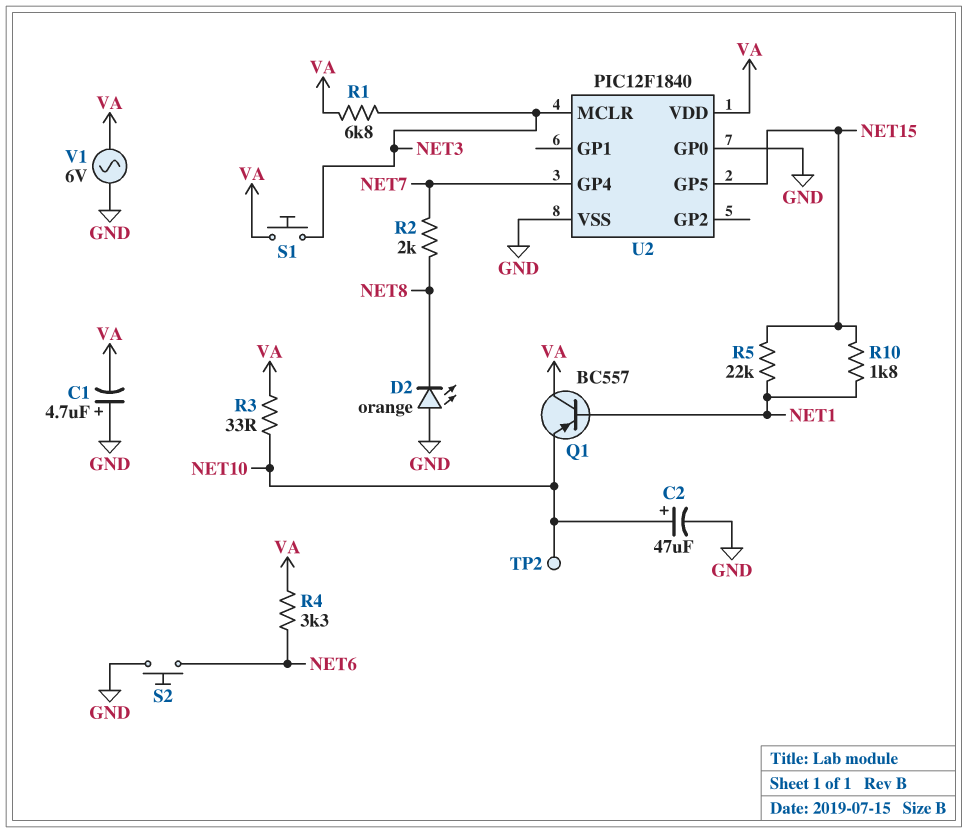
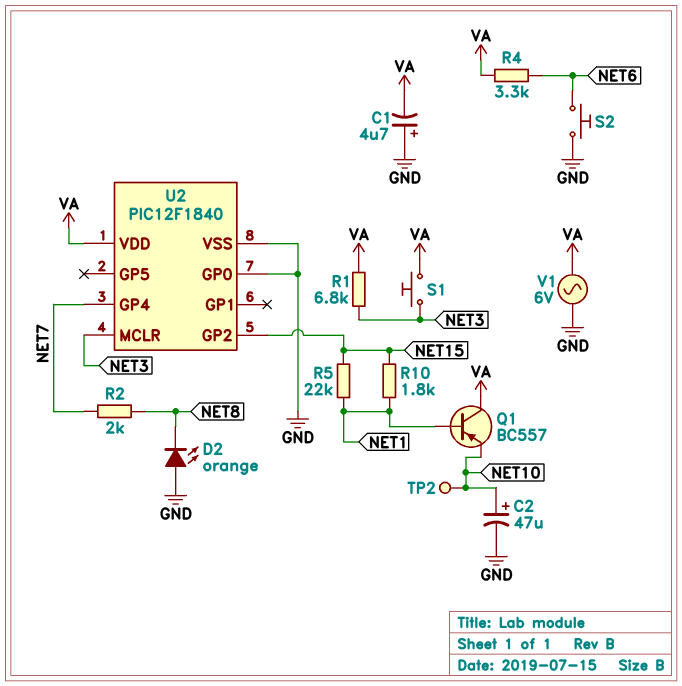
R3: 33 (NET10, VA) -> none
U2 pin GP2: none -> NET15
U2 pin GP5: NET15 -> none

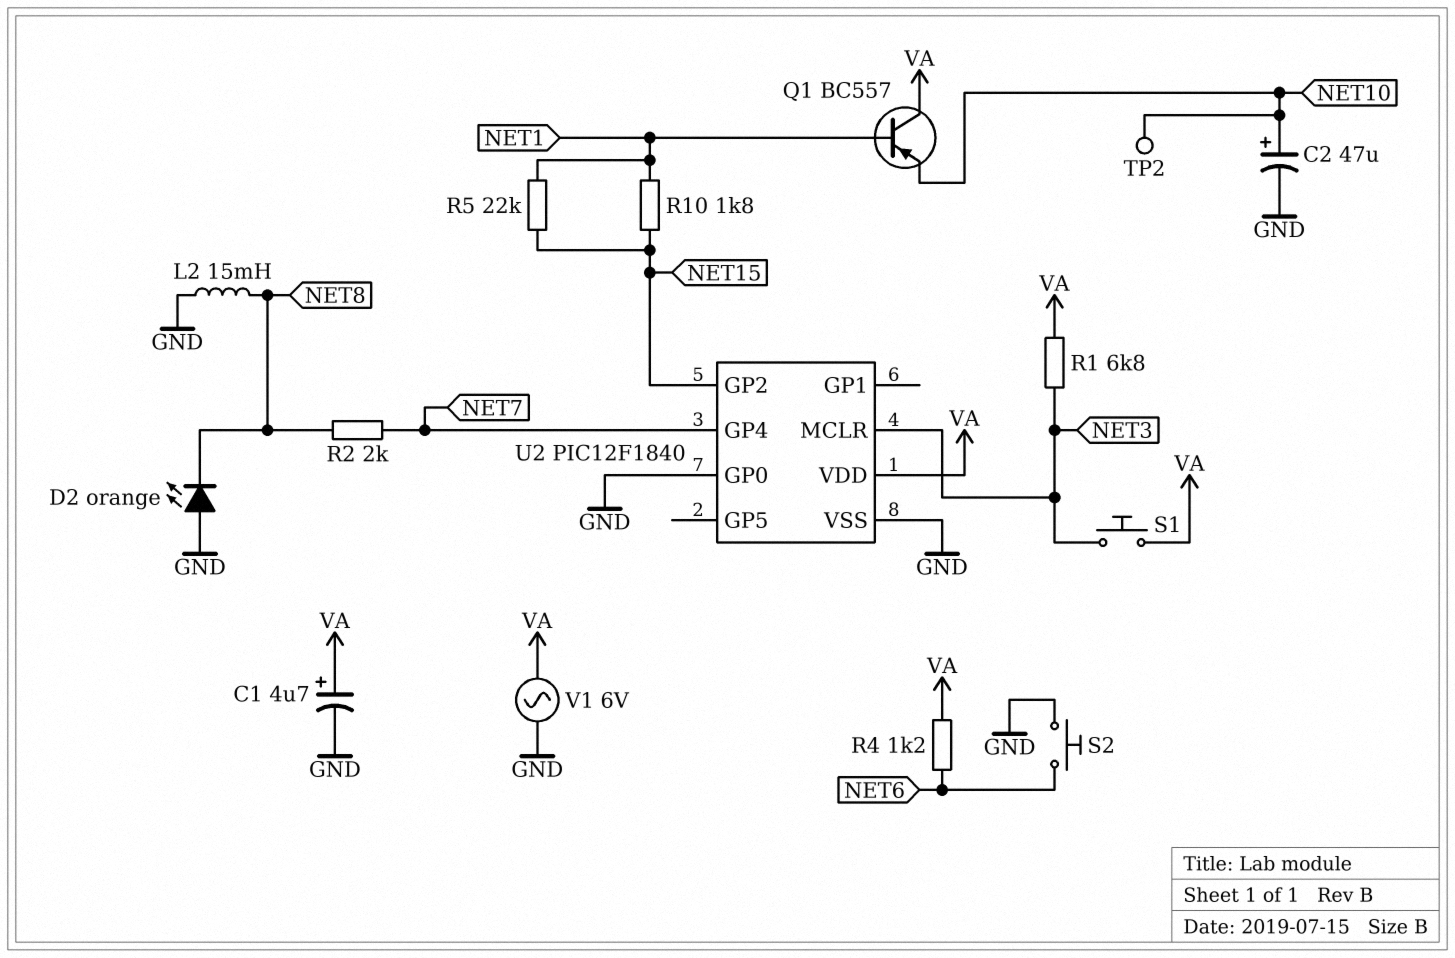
C1: 4.7uF (plus GND, minus VA) -> 4.7uF (plus VA, minus GND)
L2: none -> 15mH (GND, NET8)
R4: 3.3k (NET6, VA) -> 1.2k (NET6, VA)

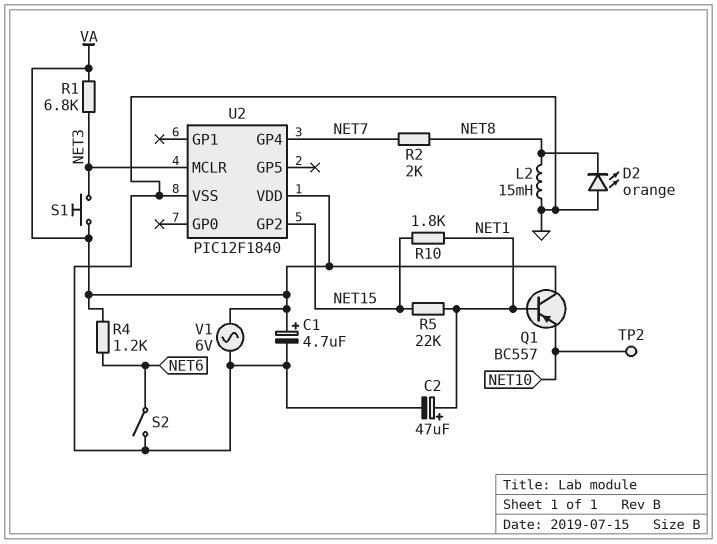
C2: 47uF (plus NET10, minus GND) -> 47uF (plus NET1, minus GND)
S2: button (GND, NET6) -> switch (GND, NET6)
U2 pin GP0: GND -> none

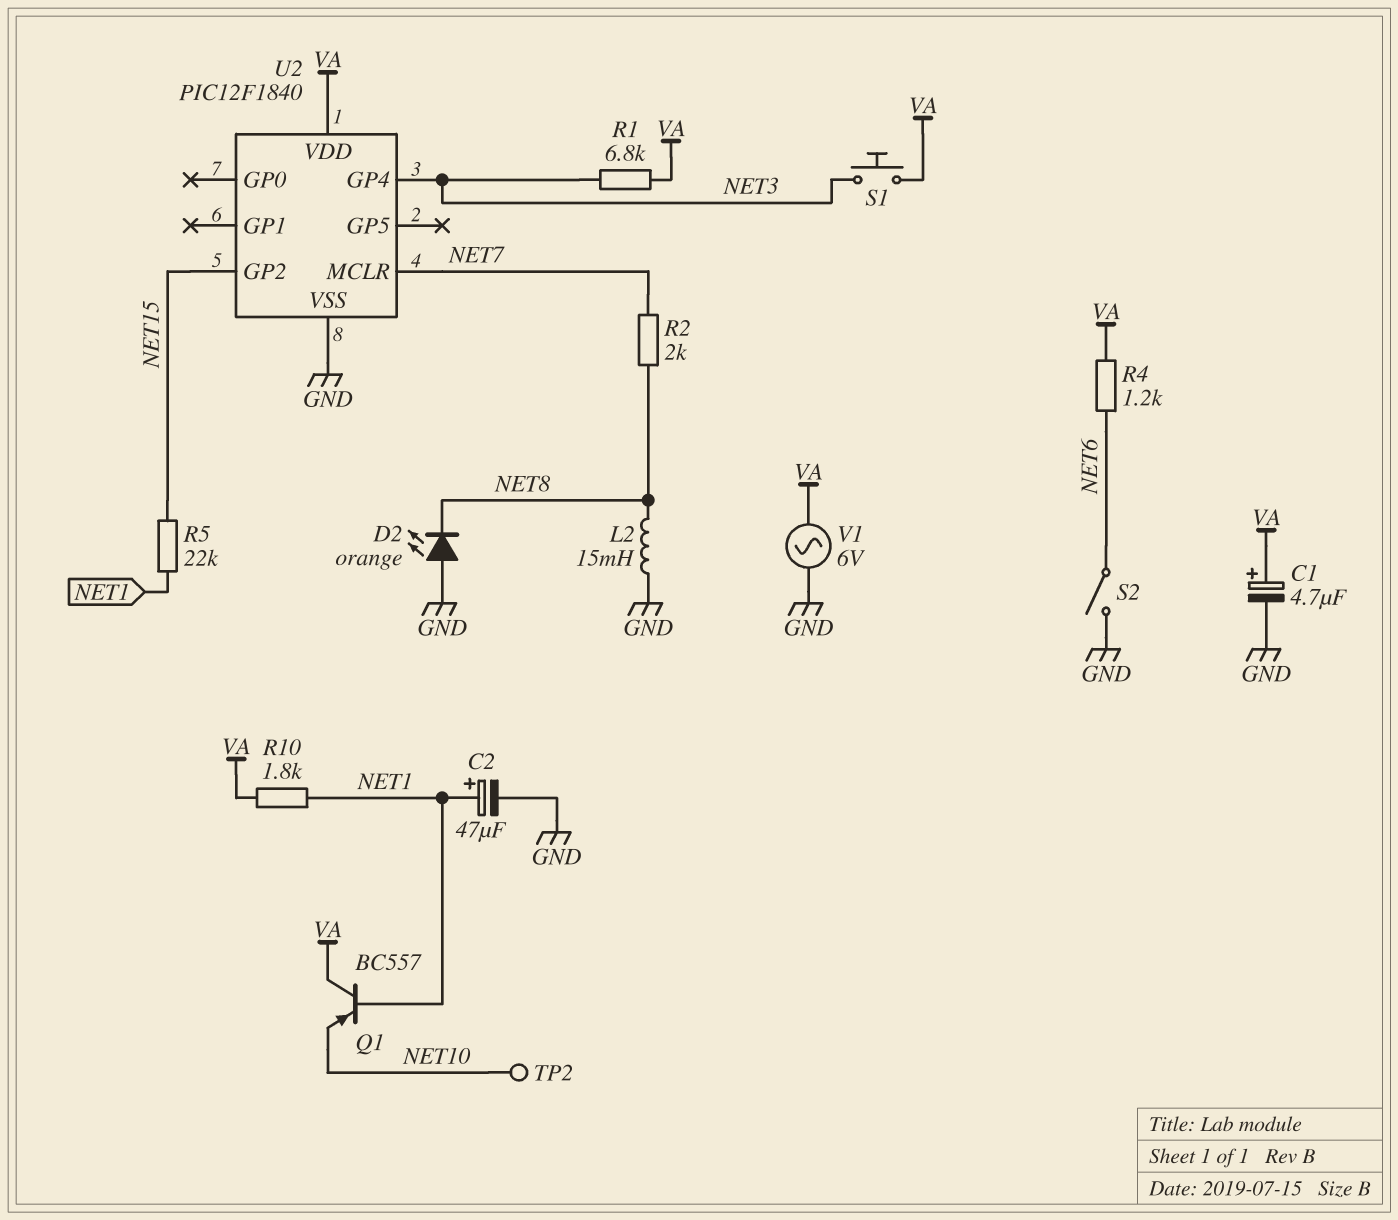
R10: 1.8k (NET1, NET15) -> 1.8k (NET1, VA)
U2 pin GP4: NET7 -> NET3
U2 pin MCLR: NET3 -> NET7

